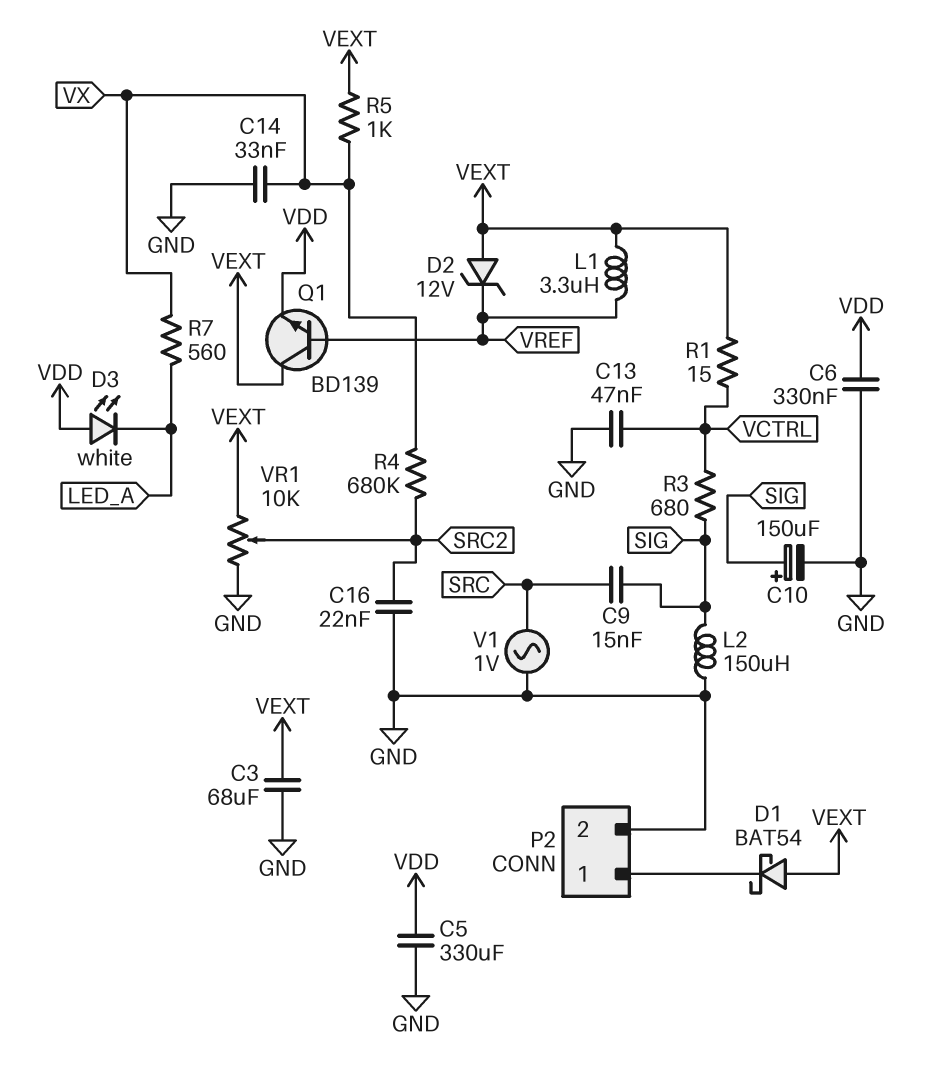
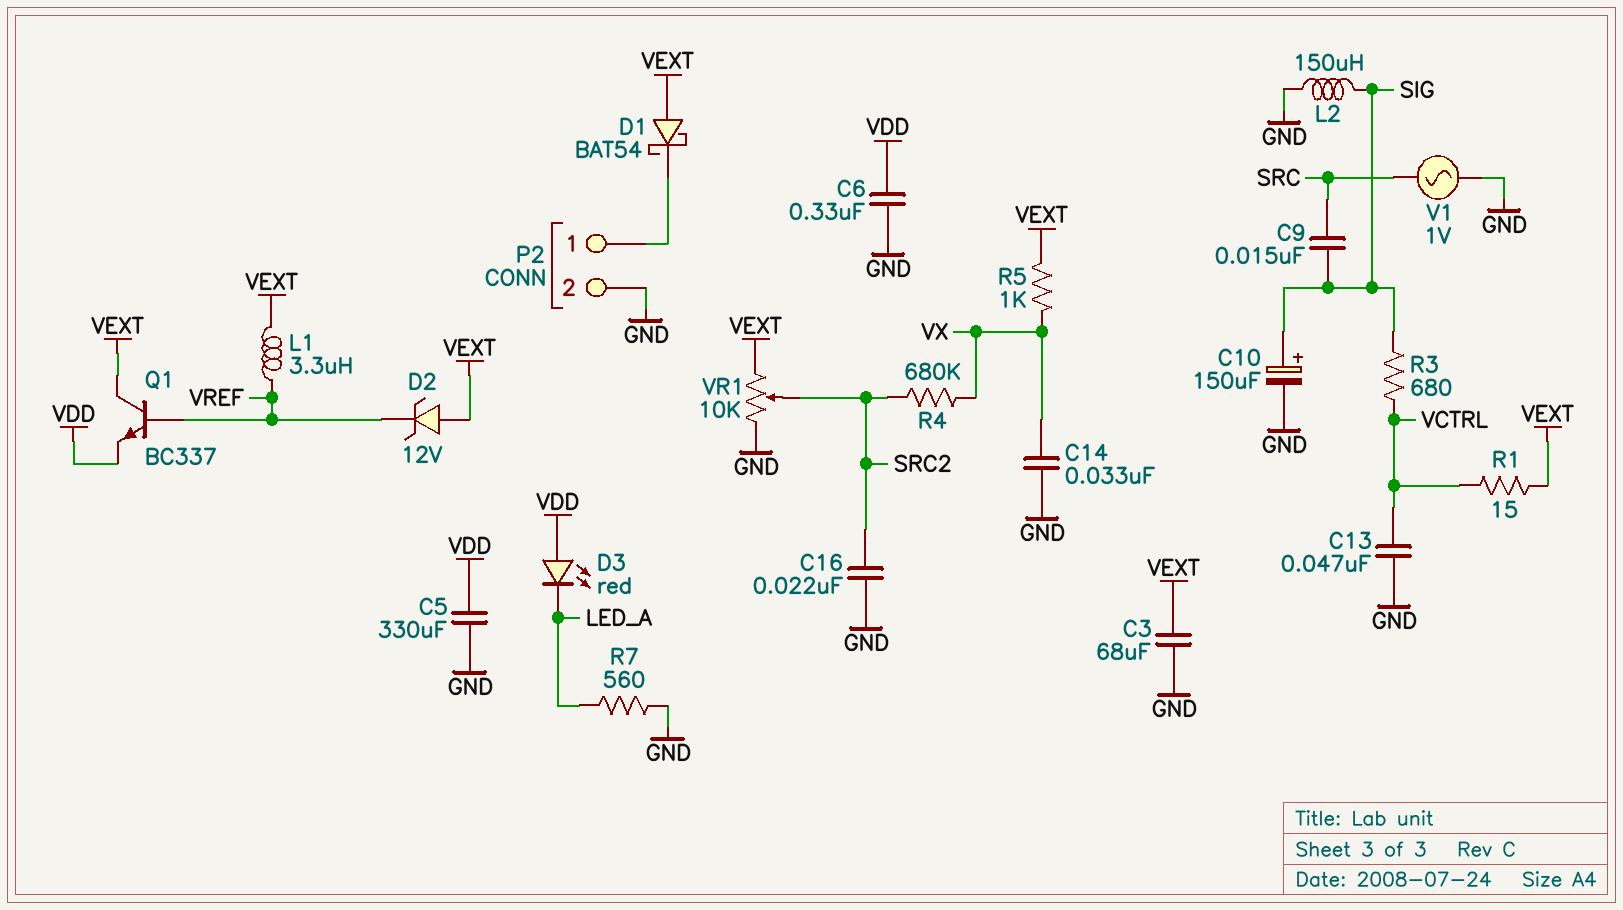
D3: LED white (A VDD, K LED_A) -> LED red (A VDD, K LED_A)
Q1: NPN BD139 (B VREF, C VEXT, E VDD) -> NPN BC337 (B VREF, C VEXT, E VDD)
R7: 560 (LED_A, VX) -> 560 (GND, LED_A)

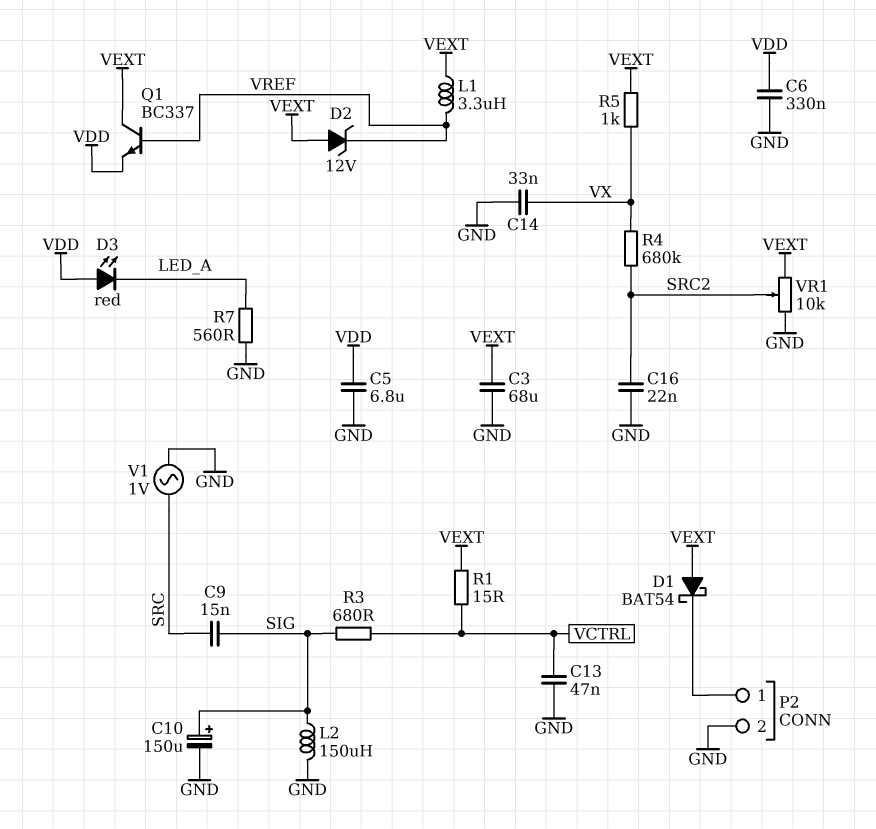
C5: 330uF (GND, VDD) -> 6.8uF (GND, VDD)

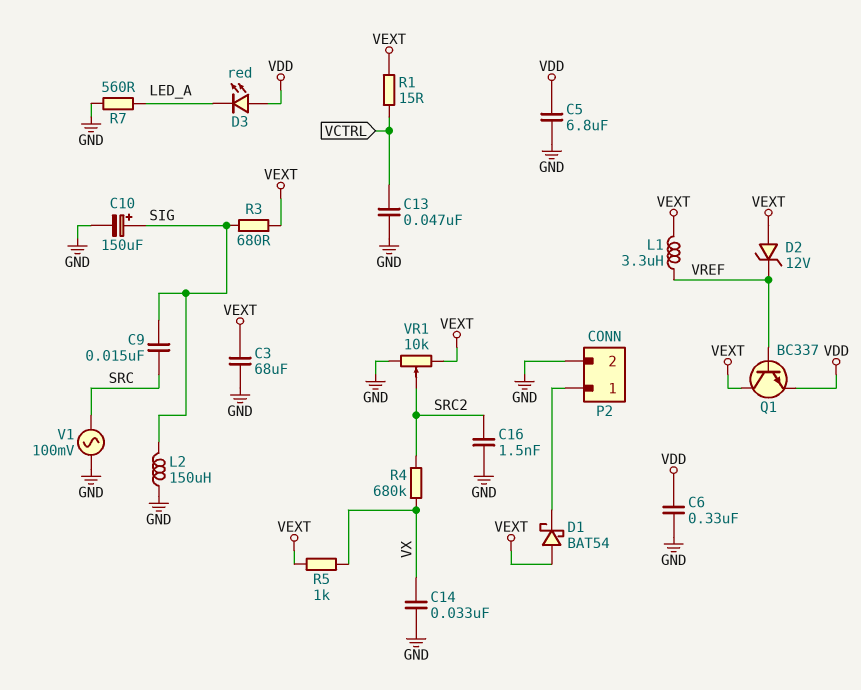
C16: 22nF (GND, SRC2) -> 1.5nF (GND, SRC2)
R3: 680 (SIG, VCTRL) -> 680 (SIG, VEXT)
V1: AC 1V (GND, SRC) -> AC 100mV (GND, SRC)

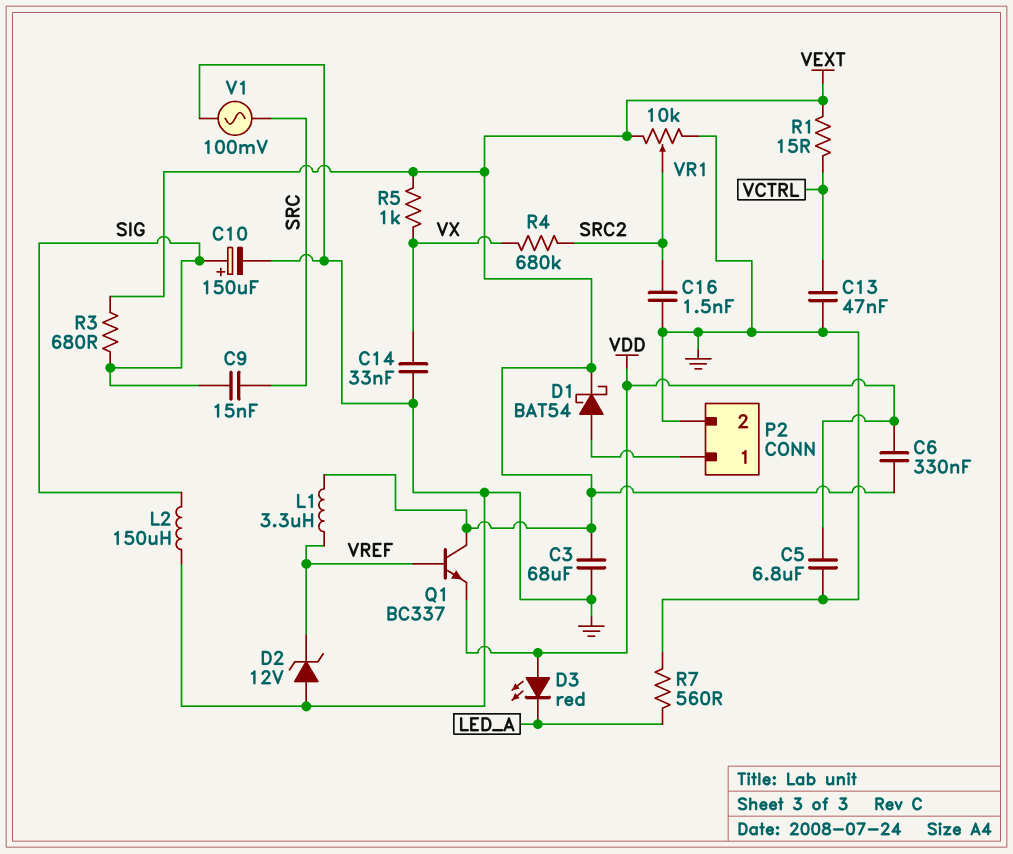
C6: 330nF (GND, VDD) -> 330nF (VDD, VEXT)
D1: schottky BAT54 (A VEXT, K P2/1) -> schottky BAT54 (A P2/1, K VEXT)
D2: zener 12V (A VEXT, K VREF) -> zener 12V (A GND, K VREF)

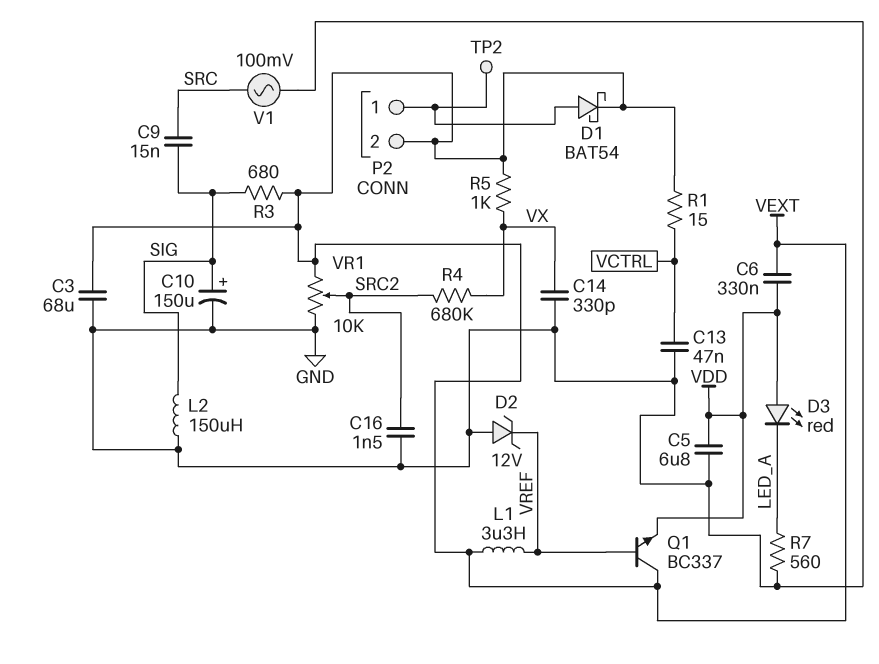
C14: 33nF (GND, VX) -> 330pF (GND, VX)
P2 pin 2: GND -> VEXT
TP2: none -> test point (P2/1)

